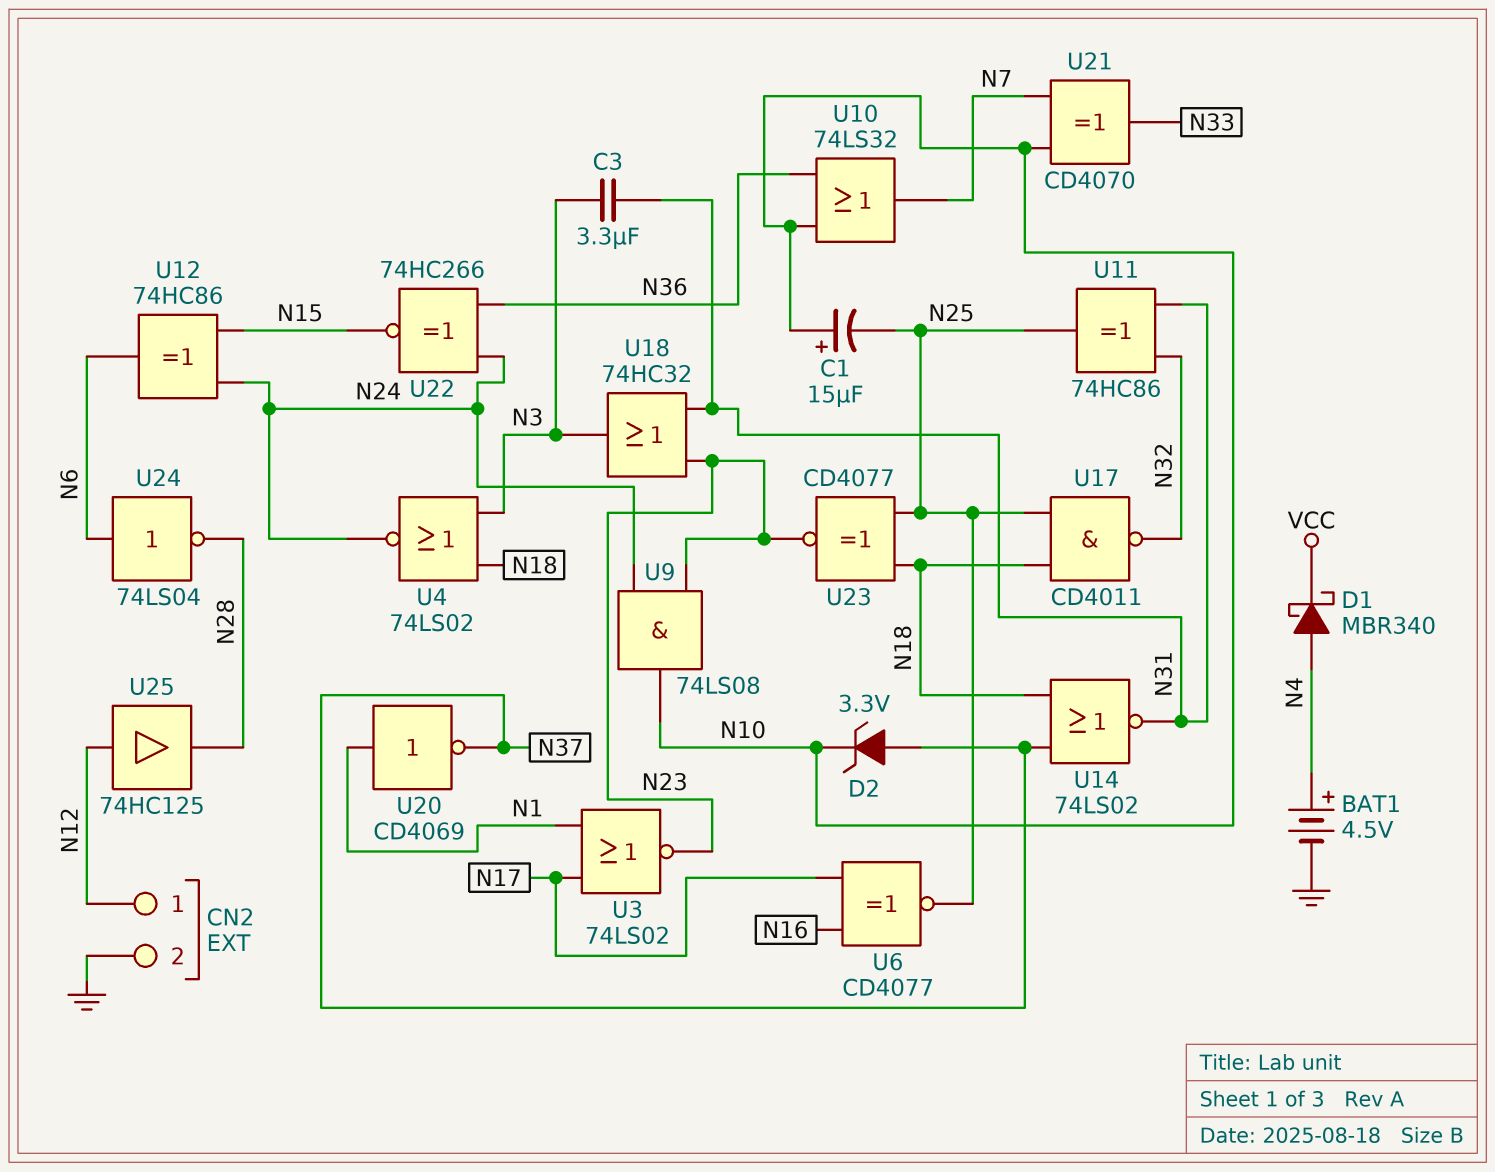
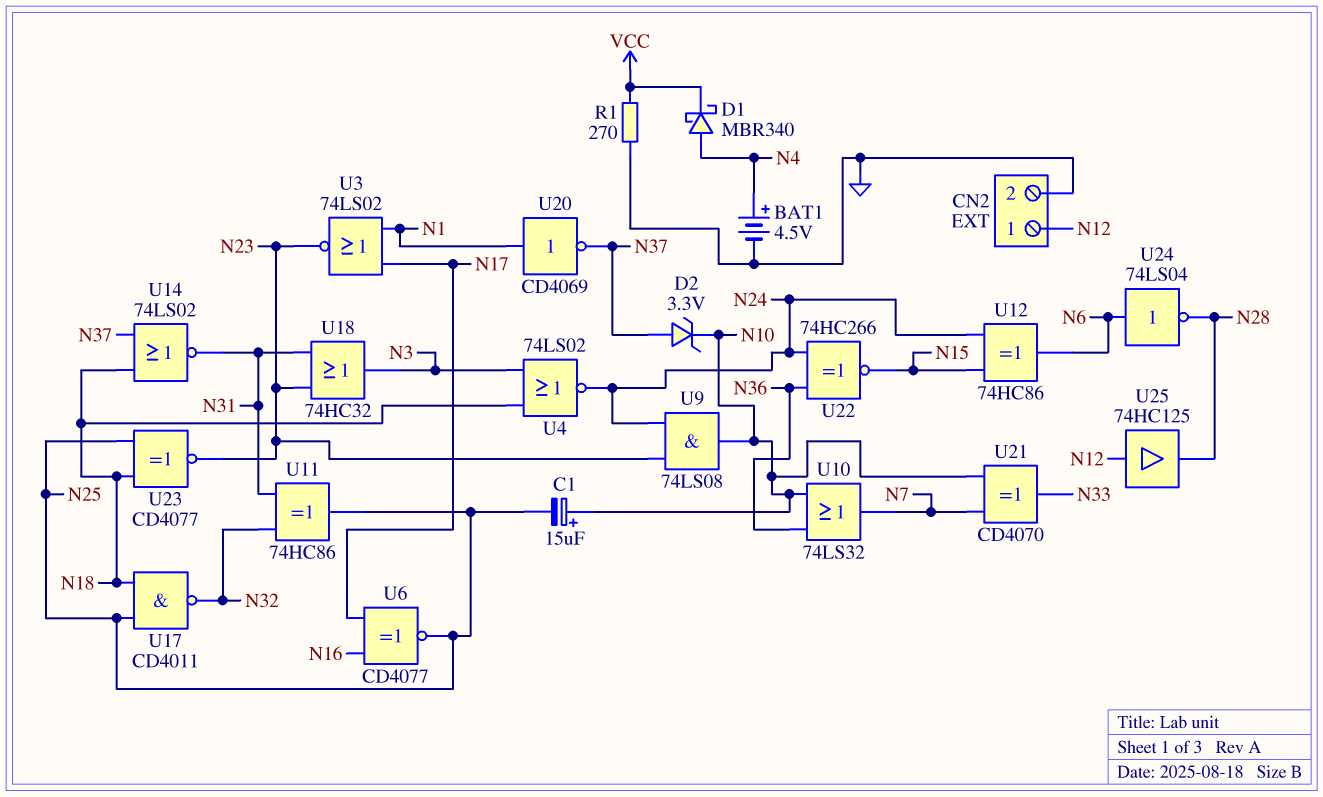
C3: 3.3uF (N3, N31) -> none
R1: none -> 270 (GND, VCC)

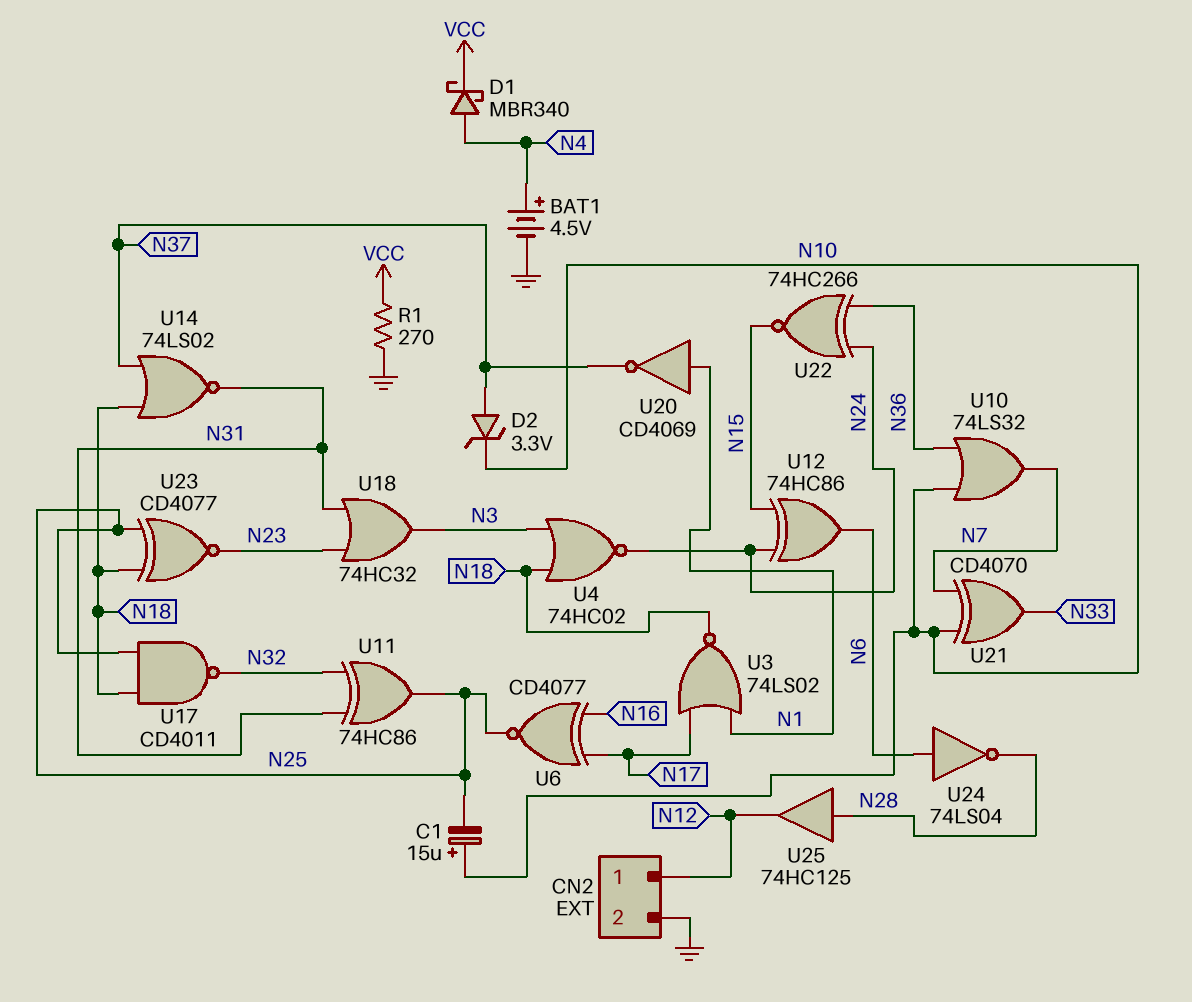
U3: NOR 74LS02 (in N1, in N17, out N23) -> NOR 74LS02 (in N1, in N17, out N18)
U4: NOR 74LS02 (in N3, in N18, out N24) -> NOR 74HC02 (in N3, in N18, out N24)
U9: AND 74LS08 (in N23, in N24, out N10) -> none
U25: buffer 74HC125 (in N12, out N28) -> buffer 74HC125 (in N28, out N12)

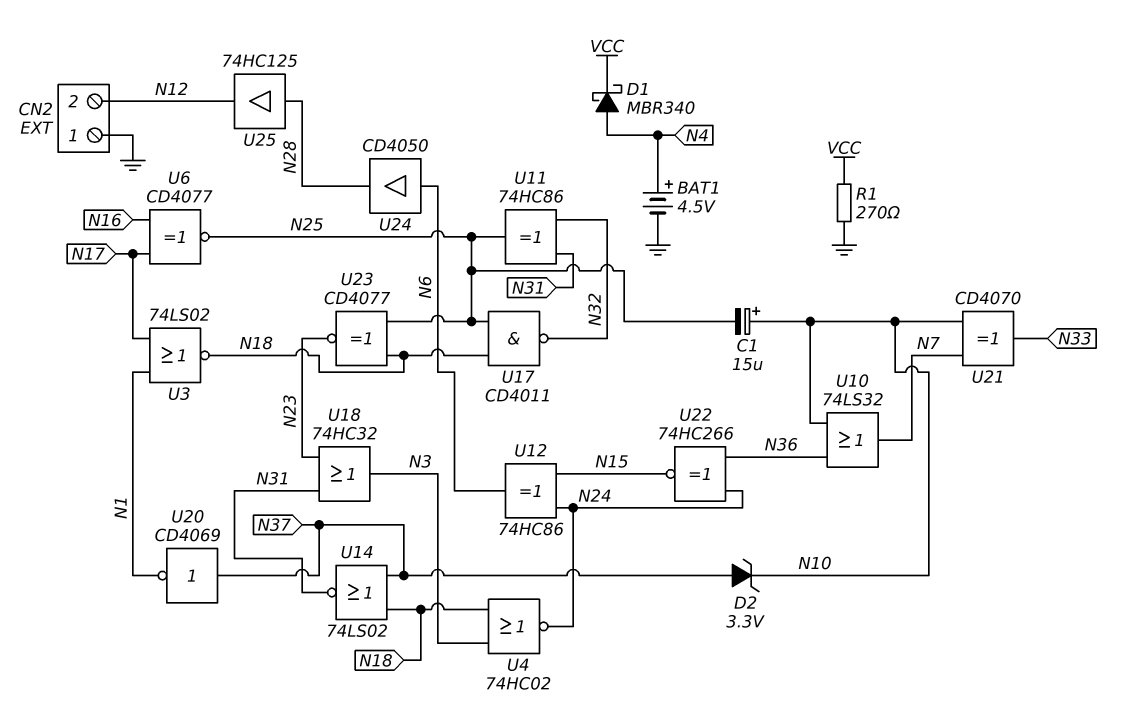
CN2 pin 1: N12 -> GND
CN2 pin 2: GND -> N12
U20: NOT CD4069 (in N1, out N37) -> NOT CD4069 (in N37, out N1)
U24: NOT 74LS04 (in N6, out N28) -> buffer CD4050 (in N6, out N28)

